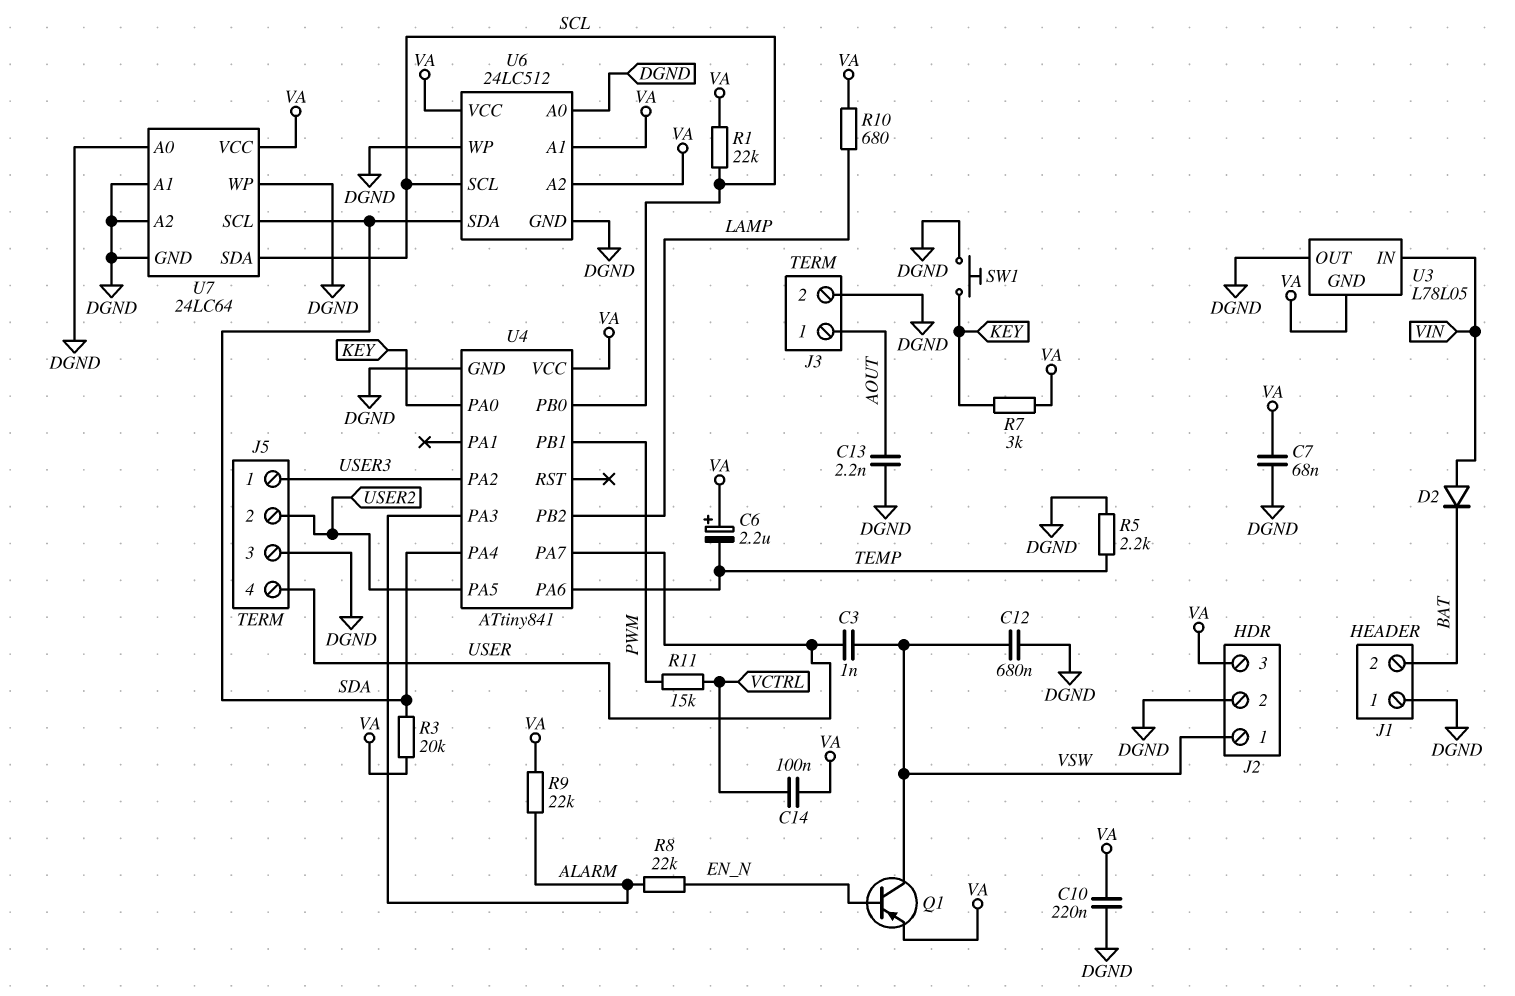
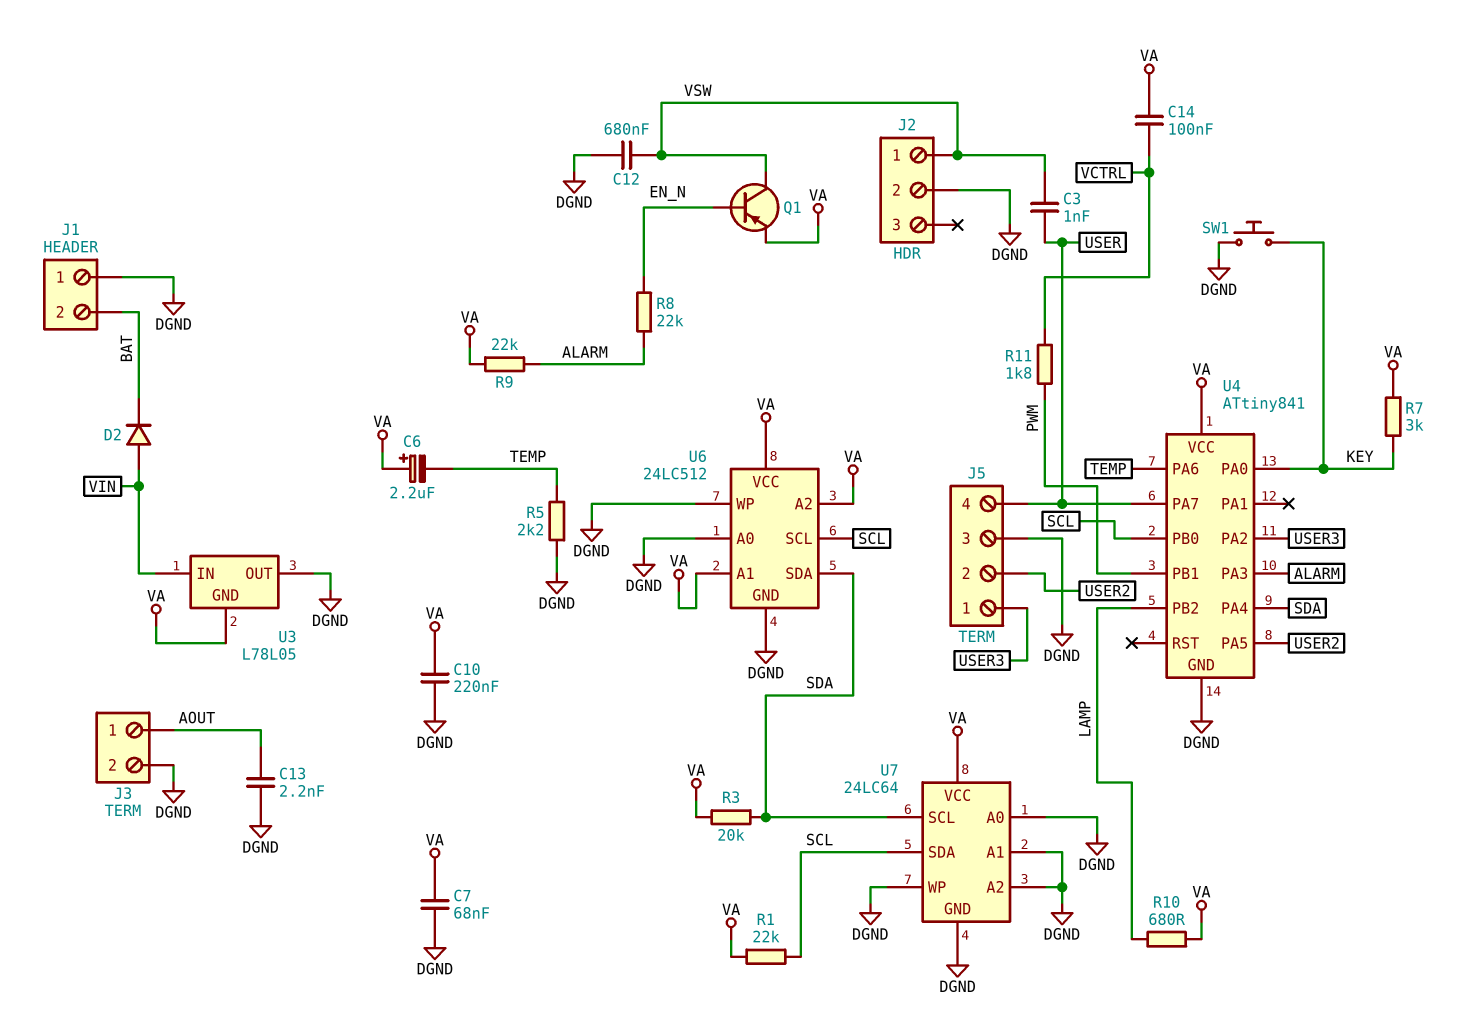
J2 pin 3: VA -> none
R11: 15k (PWM, VCTRL) -> 1.8k (PWM, VCTRL)

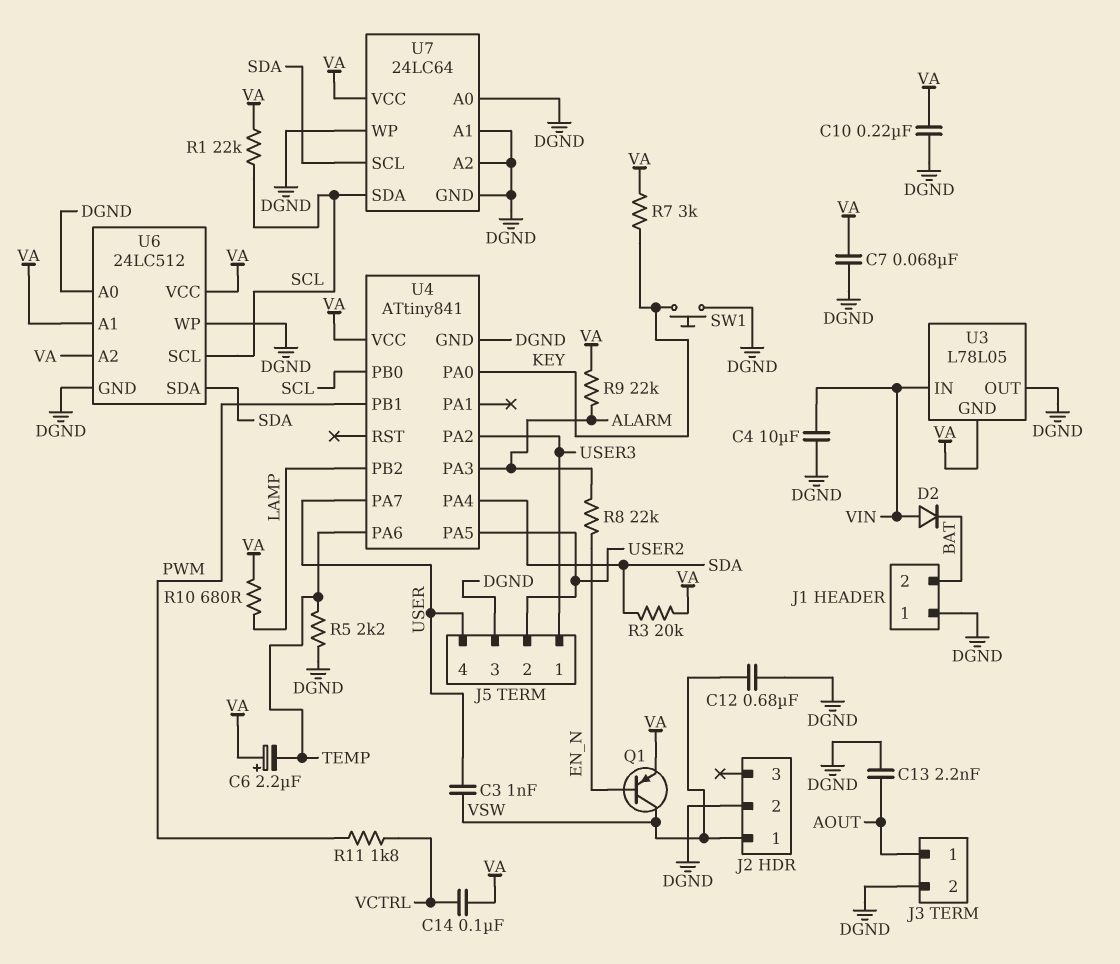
C4: none -> 10uF (DGND, VIN)

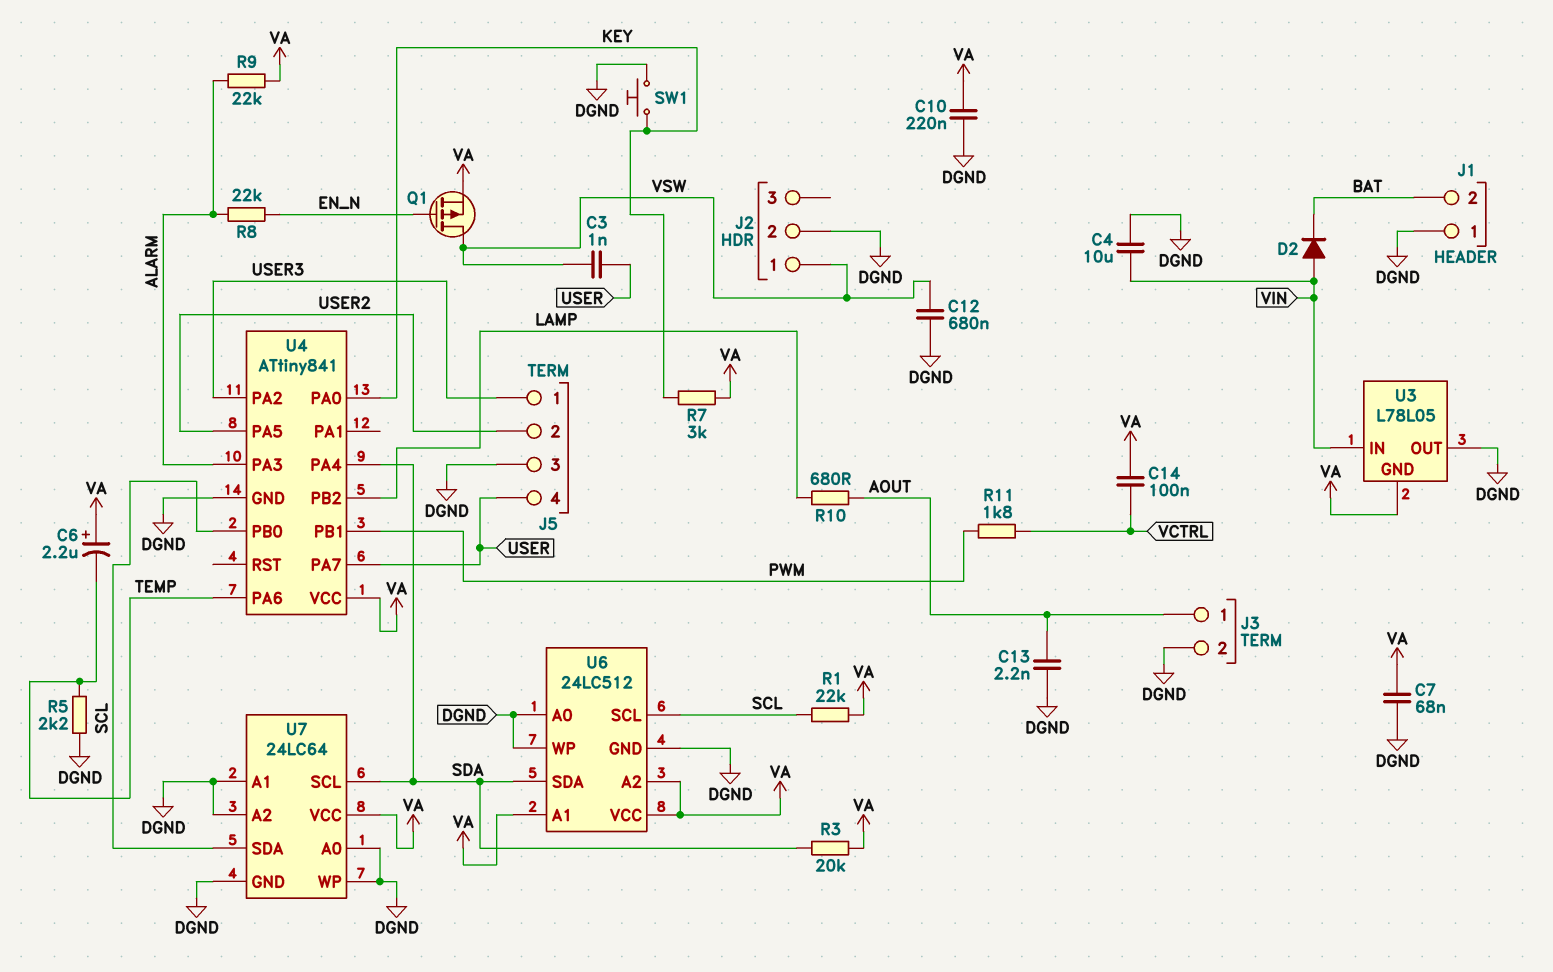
Q1: PNP (B EN_N, C VSW, E VA) -> PMOS (G EN_N, D VSW, S VA)
R10: 680 (LAMP, VA) -> 680 (AOUT, LAMP)

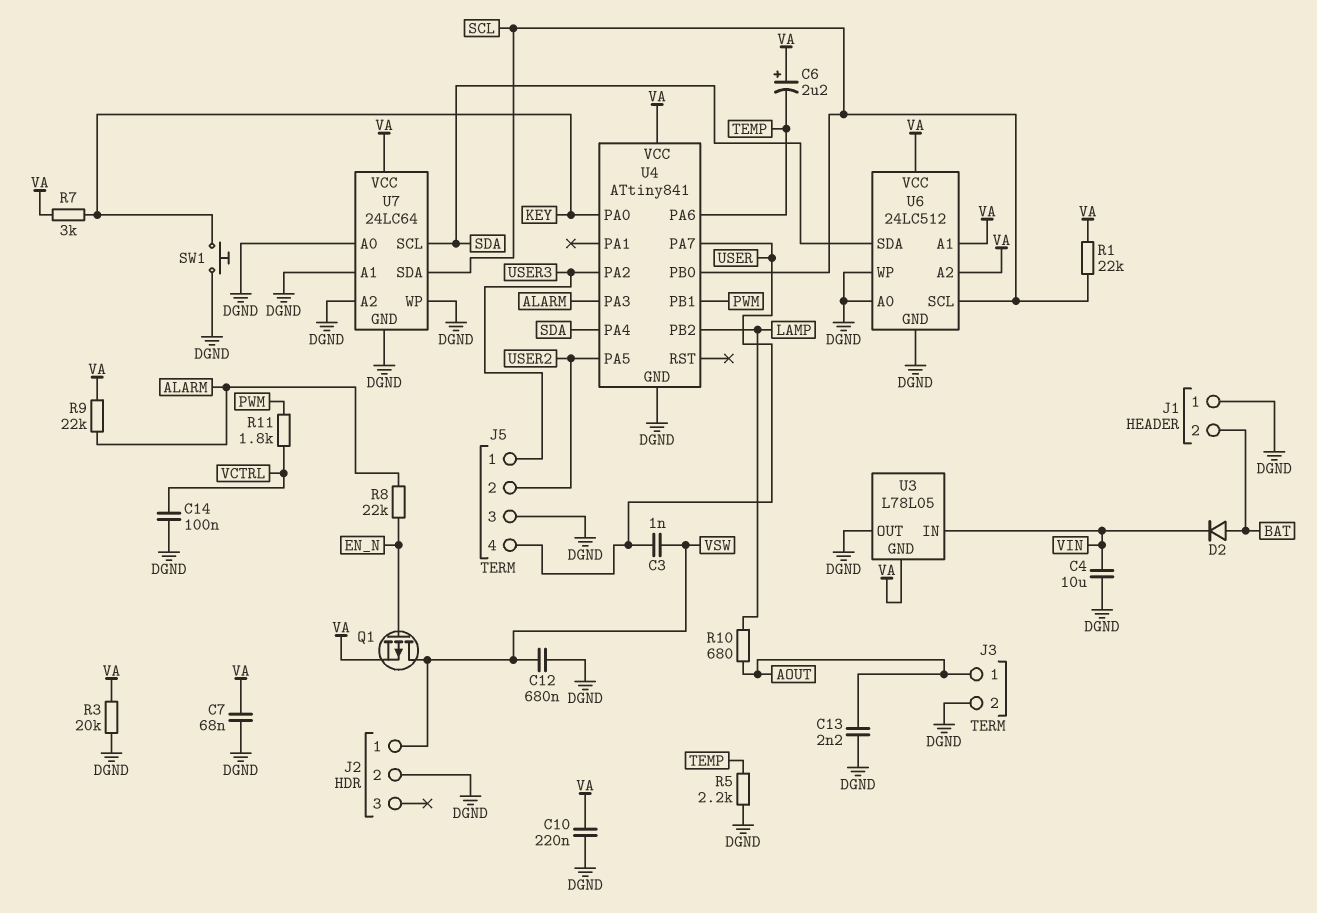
C14: 100nF (VA, VCTRL) -> 100nF (DGND, VCTRL)
D2: diode (A VIN, K BAT) -> diode (A BAT, K VIN)
R3: 20k (SDA, VA) -> 20k (DGND, VA)

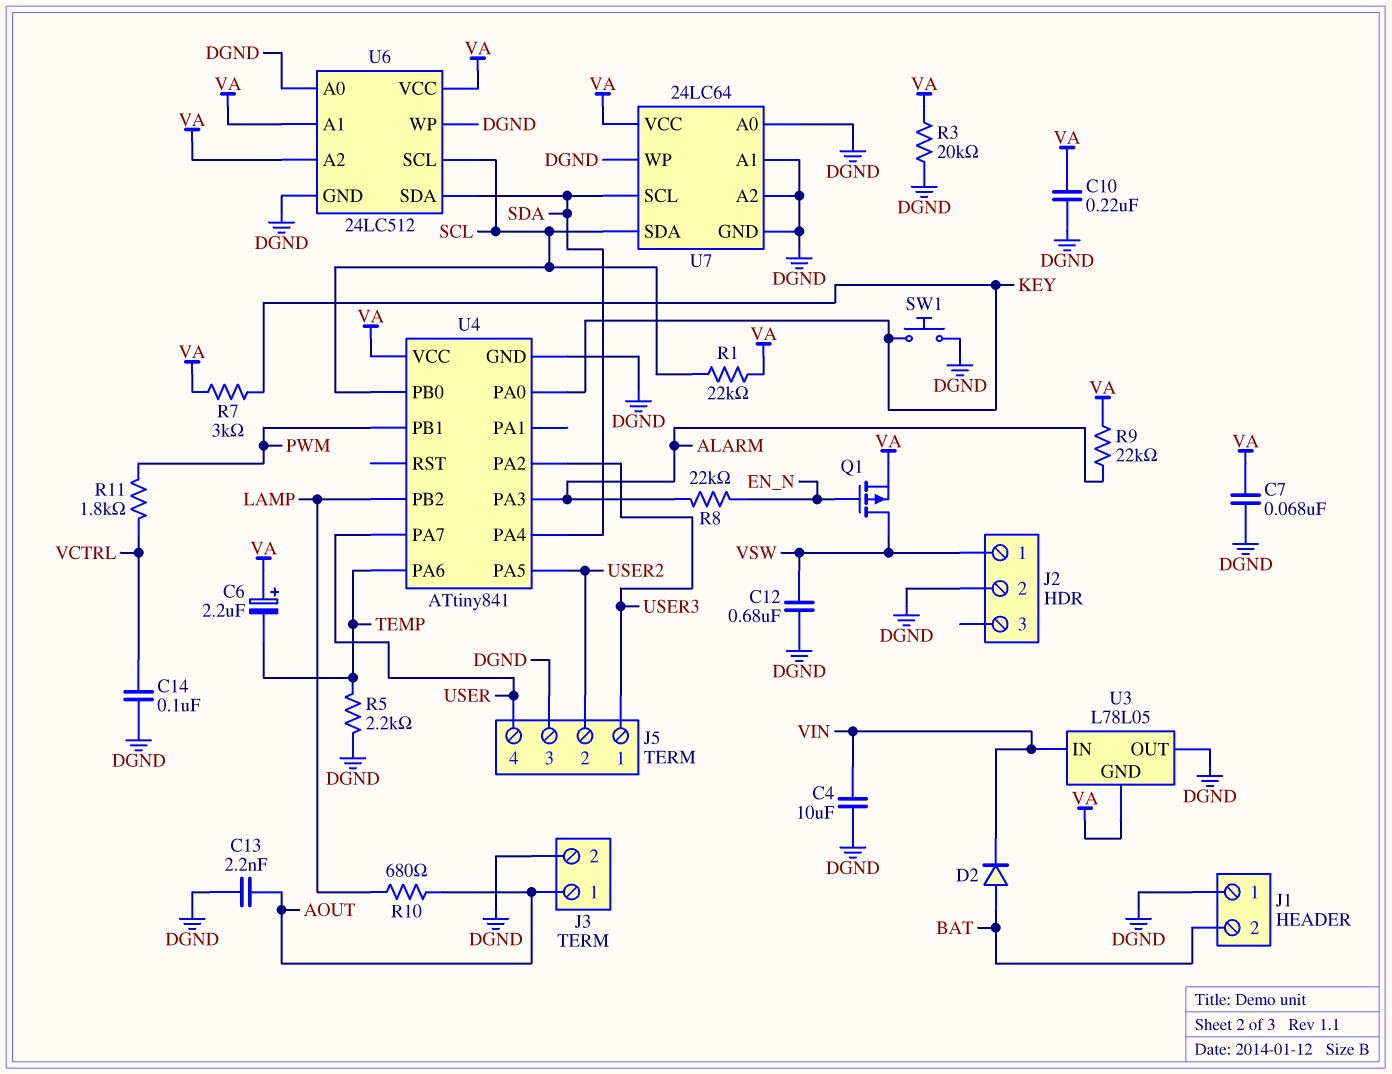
C3: 1nF (USER, VSW) -> none

